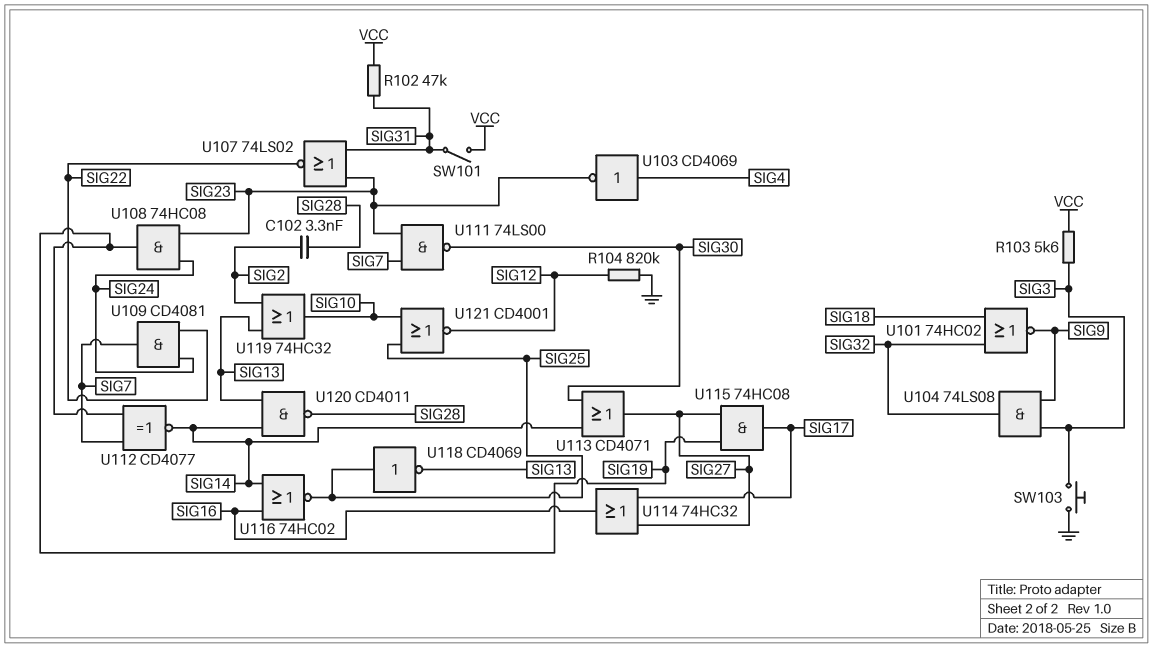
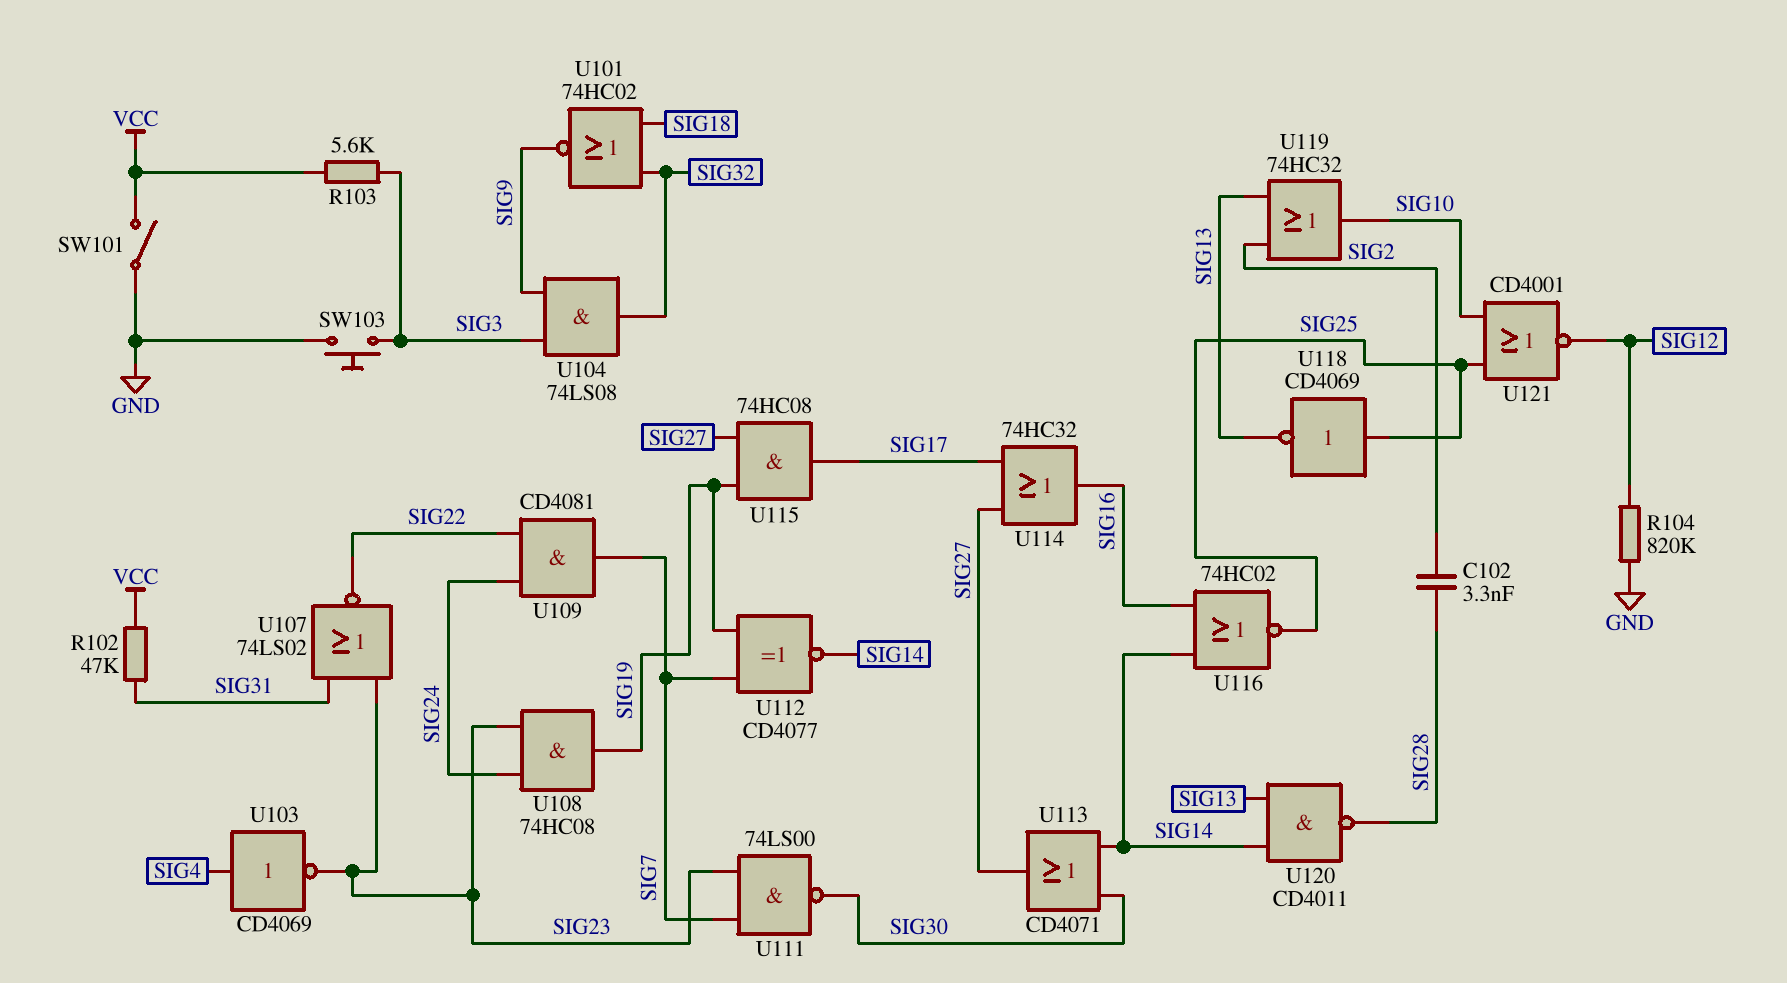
SW101: switch (SIG31, VCC) -> switch (GND, VCC)

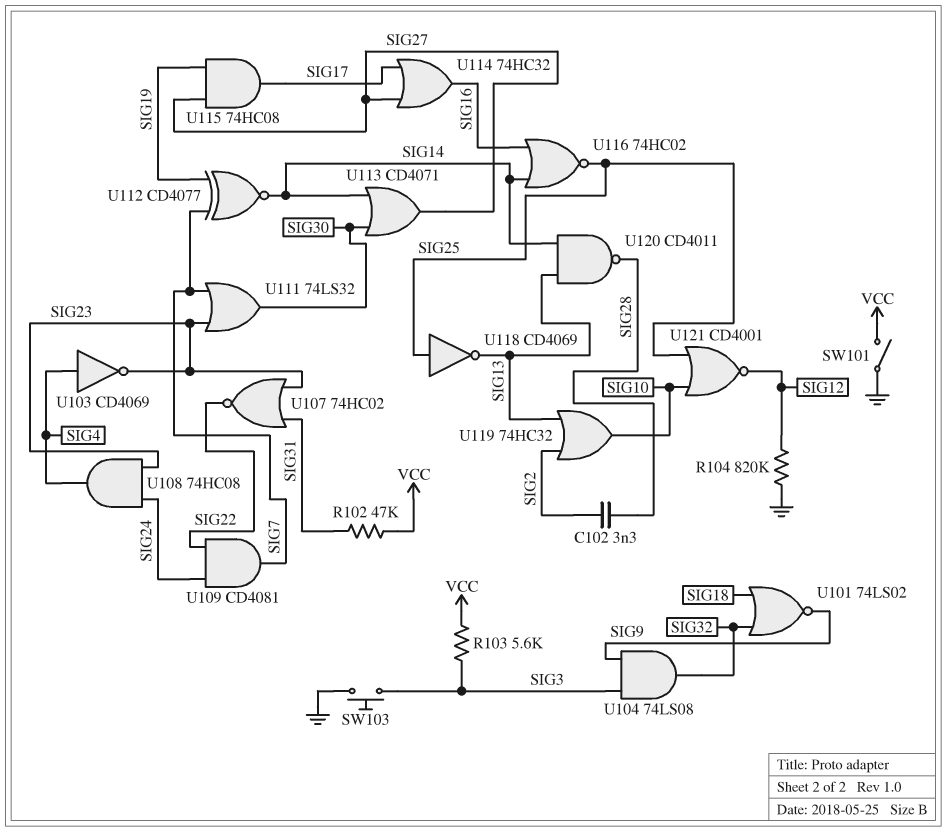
U101: NOR 74HC02 (in SIG18, in SIG32, out SIG9) -> NOR 74LS02 (in SIG18, in SIG32, out SIG9)
U107: NOR 74LS02 (in SIG23, in SIG31, out SIG22) -> NOR 74HC02 (in SIG23, in SIG31, out SIG22)
U108: AND 74HC08 (in SIG23, in SIG24, out SIG19) -> AND 74HC08 (in SIG23, in SIG24, out SIG4)
U111: NAND 74LS00 (in SIG7, in SIG23, out SIG30) -> OR 74LS32 (in SIG7, in SIG23, out SIG30)

